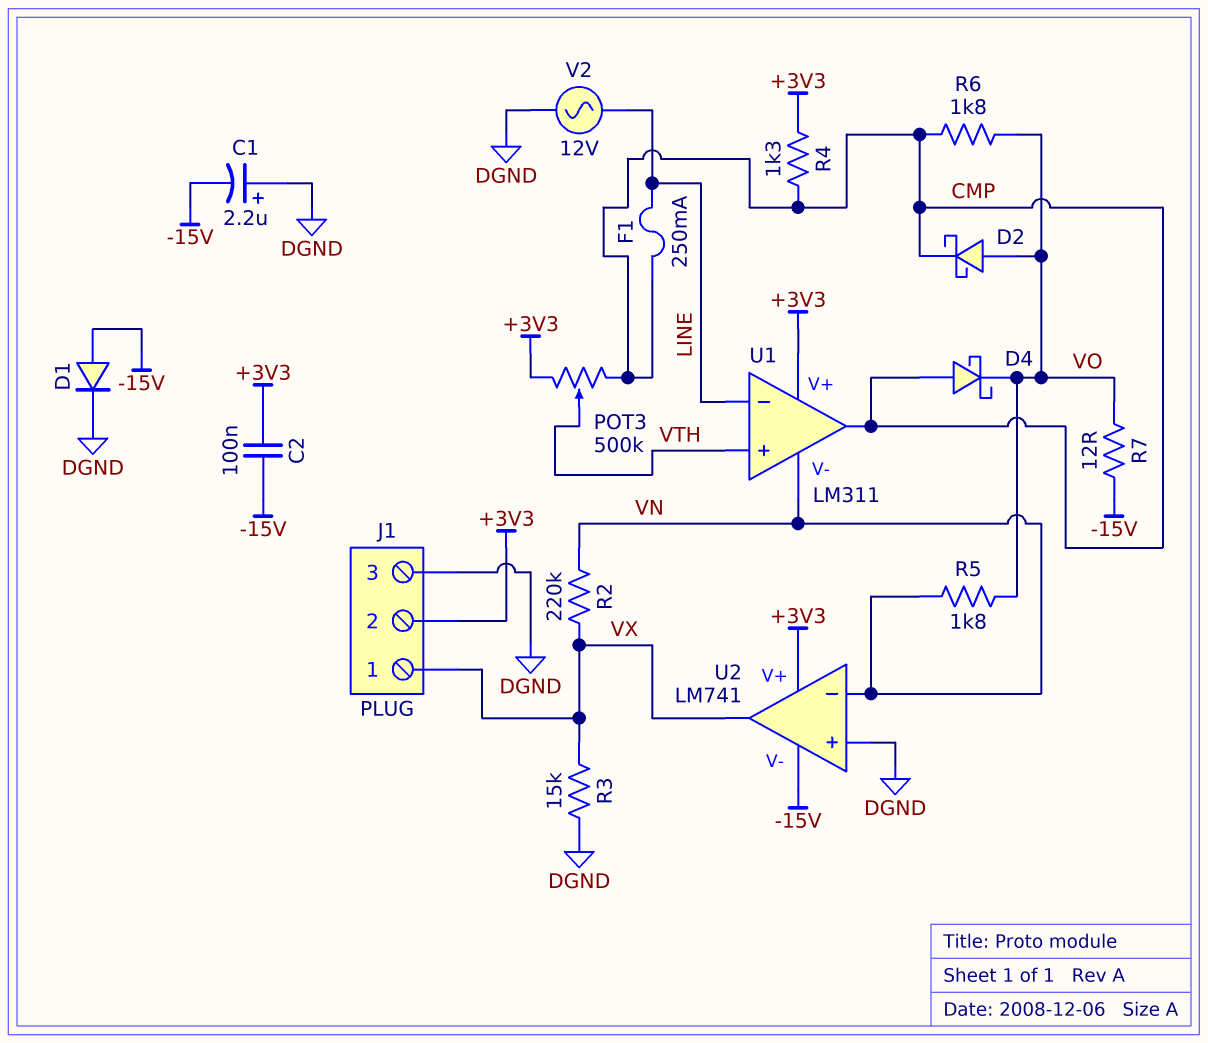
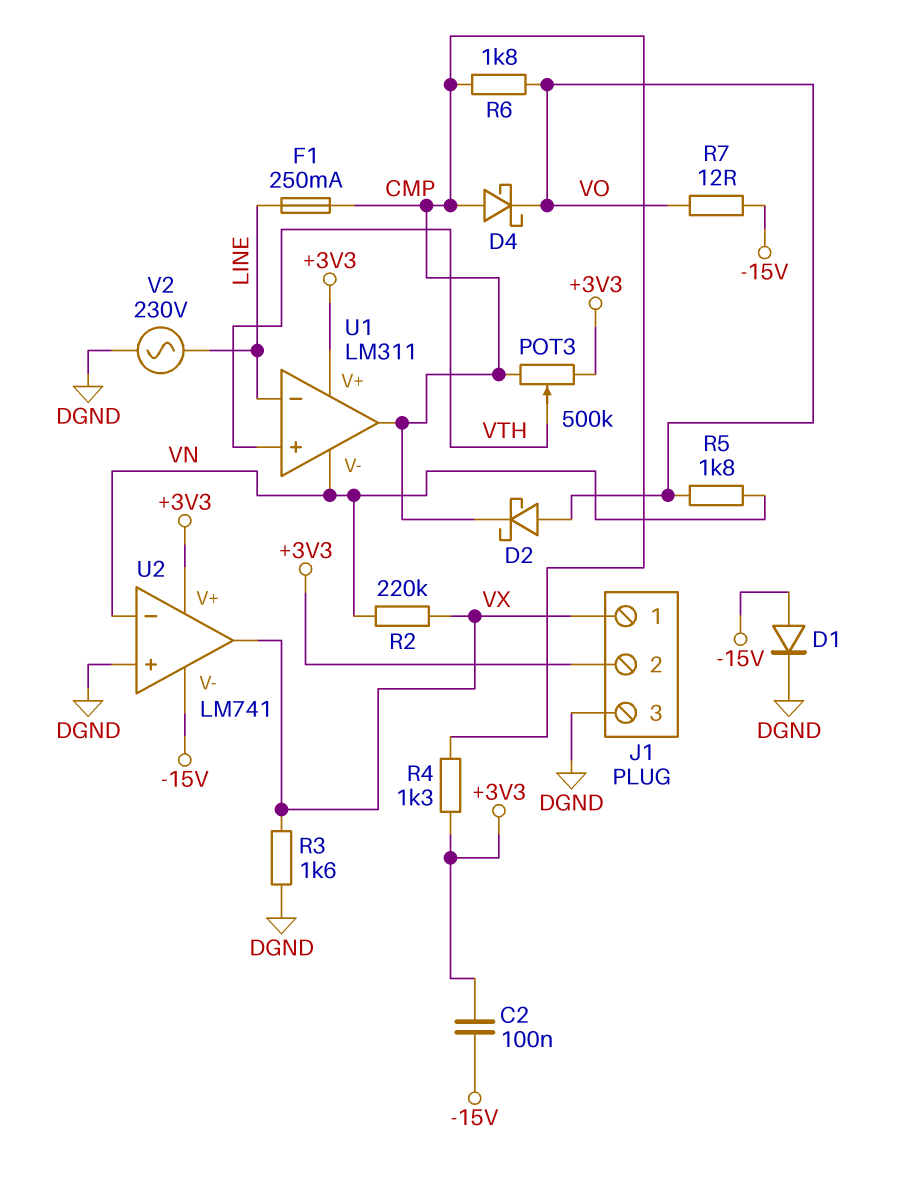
C1: 2.2uF (plus DGND, minus -15V) -> none
R3: 15k (DGND, VX) -> 1.6k (DGND, VX)
V2: AC 12V (DGND, LINE) -> AC 230V (DGND, LINE)

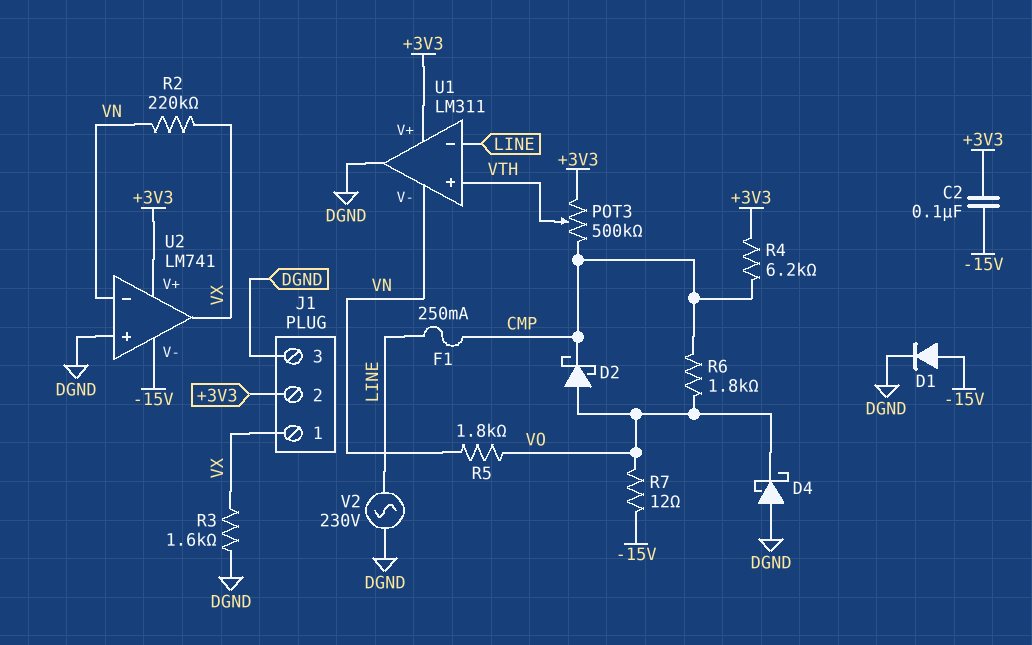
D4: schottky (A CMP, K VO) -> schottky (A DGND, K VO)
R4: 1.3k (+3V3, CMP) -> 6.2k (+3V3, CMP)
U1 pin out: CMP -> DGND

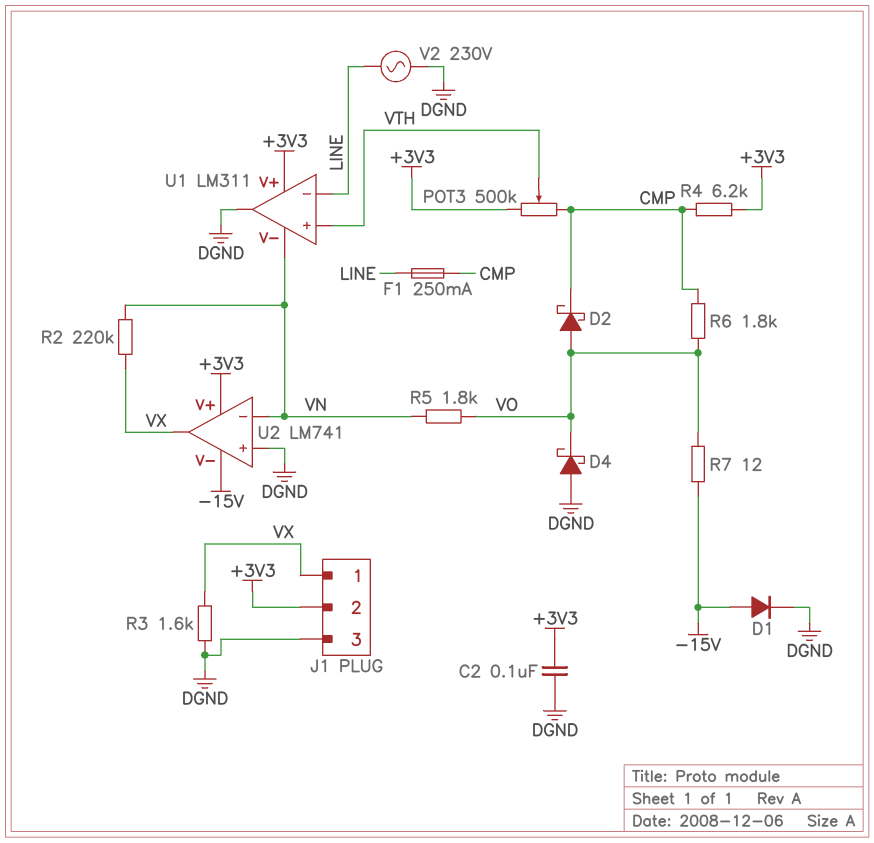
C2: 100nF (+3V3, -15V) -> 100nF (+3V3, DGND)

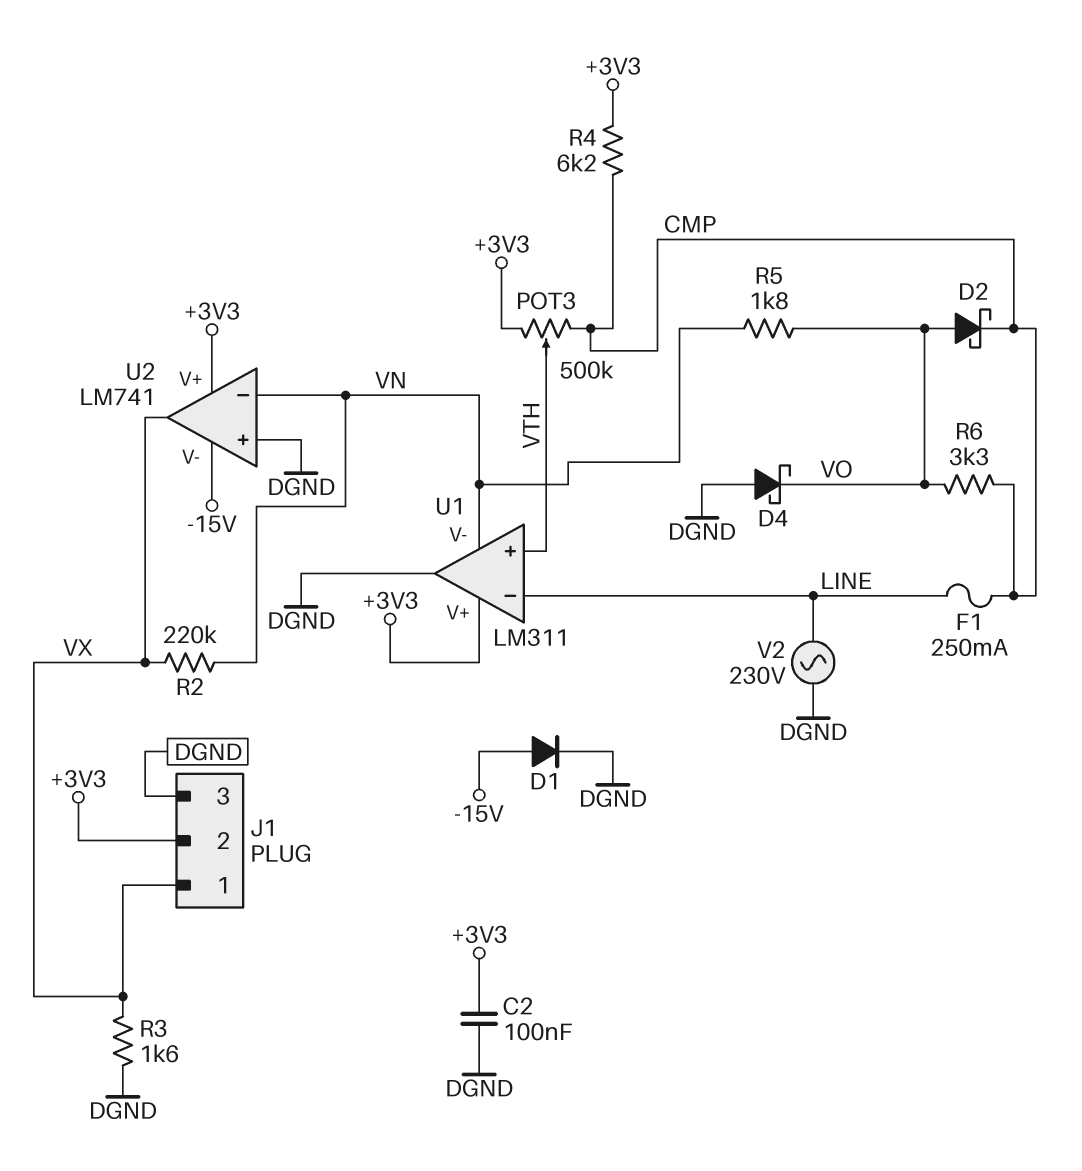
R6: 1.8k (CMP, VO) -> 3.3k (CMP, VO)
R7: 12 (-15V, VO) -> none

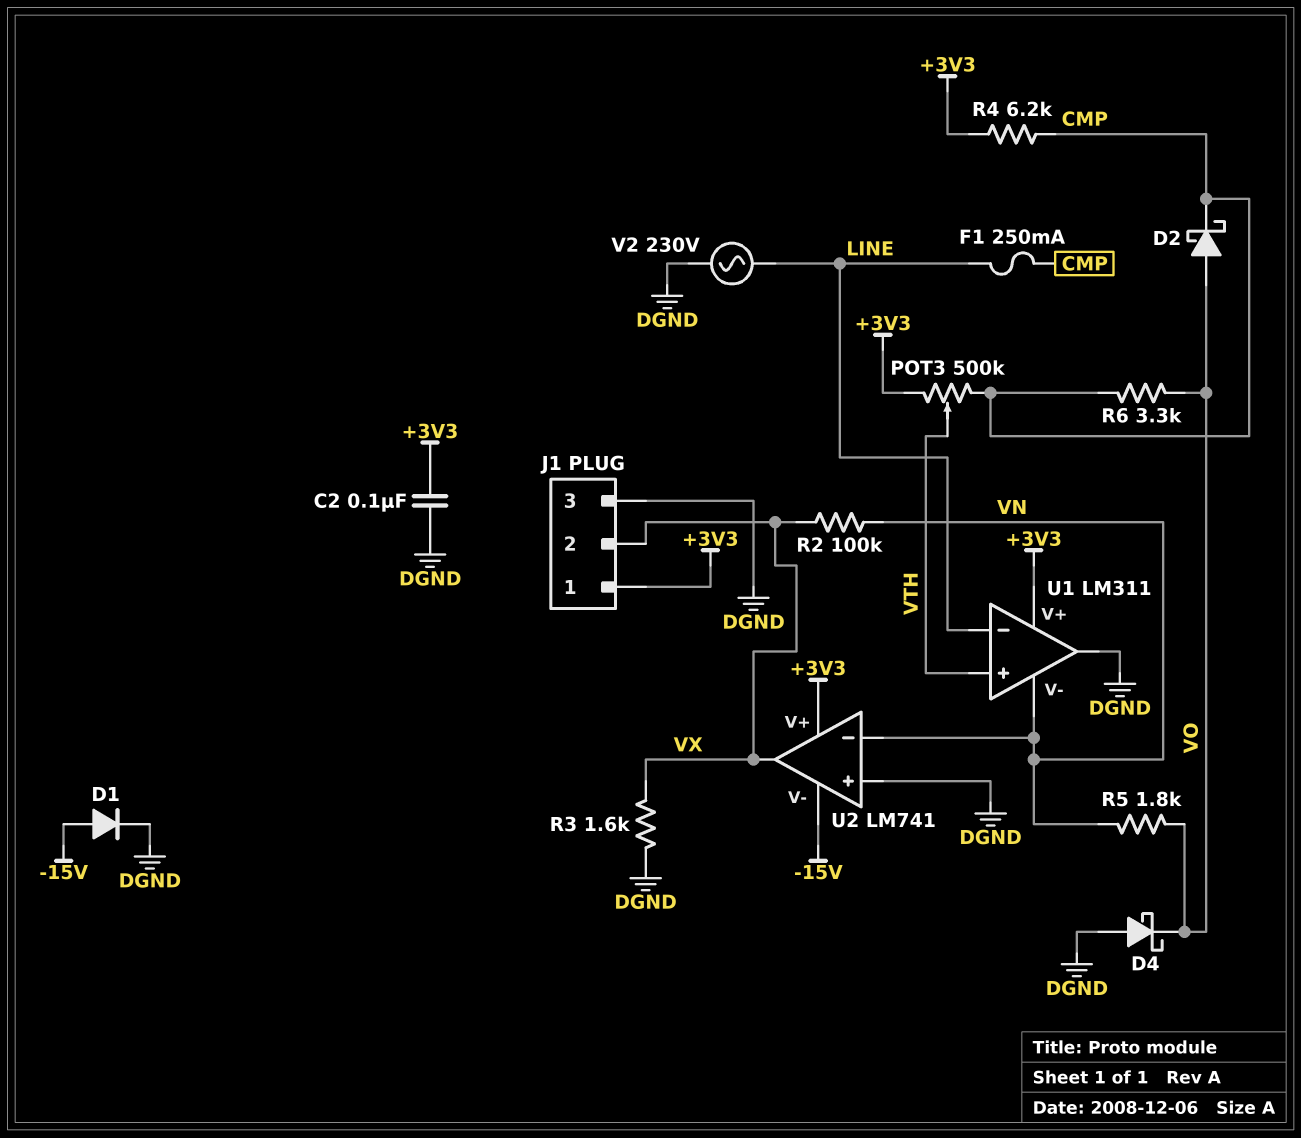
J1 pin 1: VX -> +3V3
J1 pin 2: +3V3 -> VX
R2: 220k (VN, VX) -> 100k (VN, VX)

